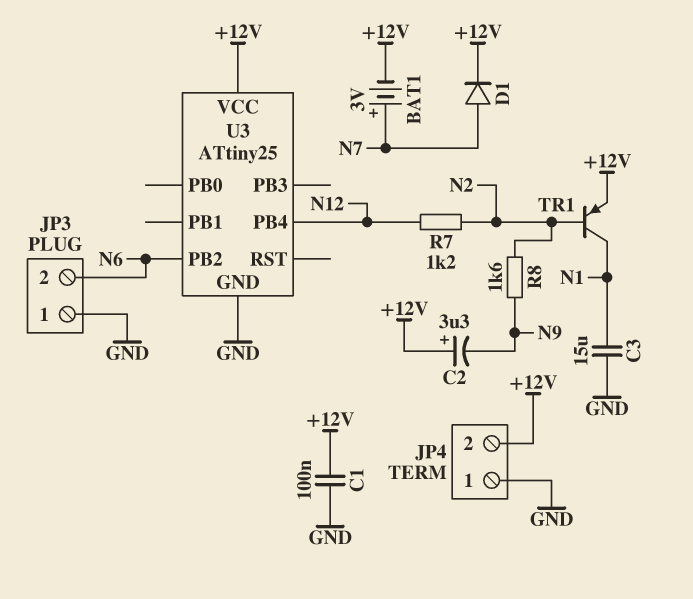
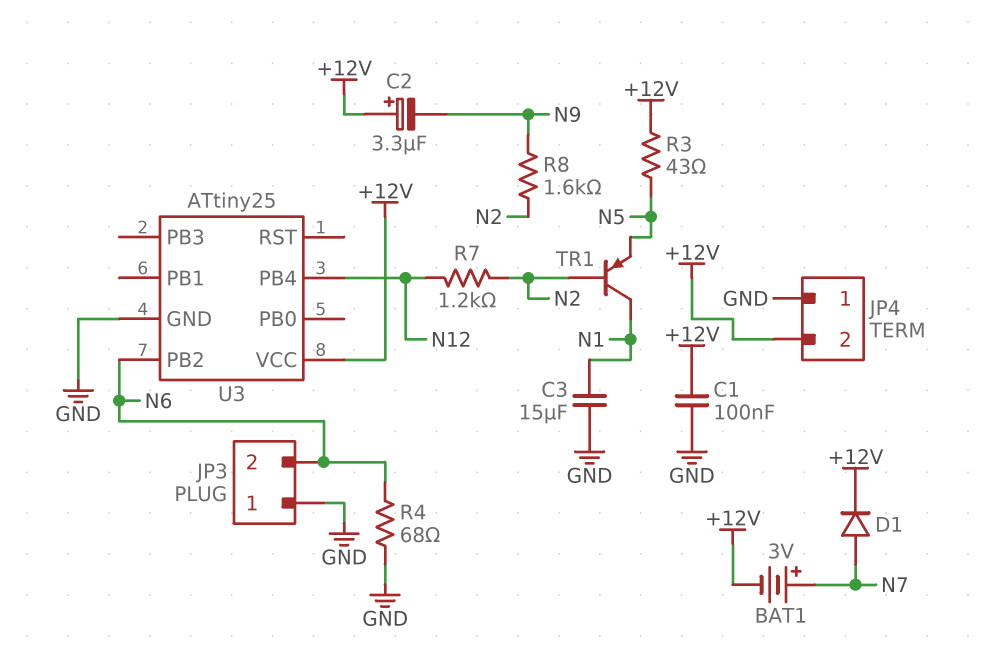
R3: none -> 43 (+12V, N5)
R4: none -> 68 (GND, N6)
TR1: PNP (B N2, C N1, E +12V) -> PNP (B N2, C N1, E N5)

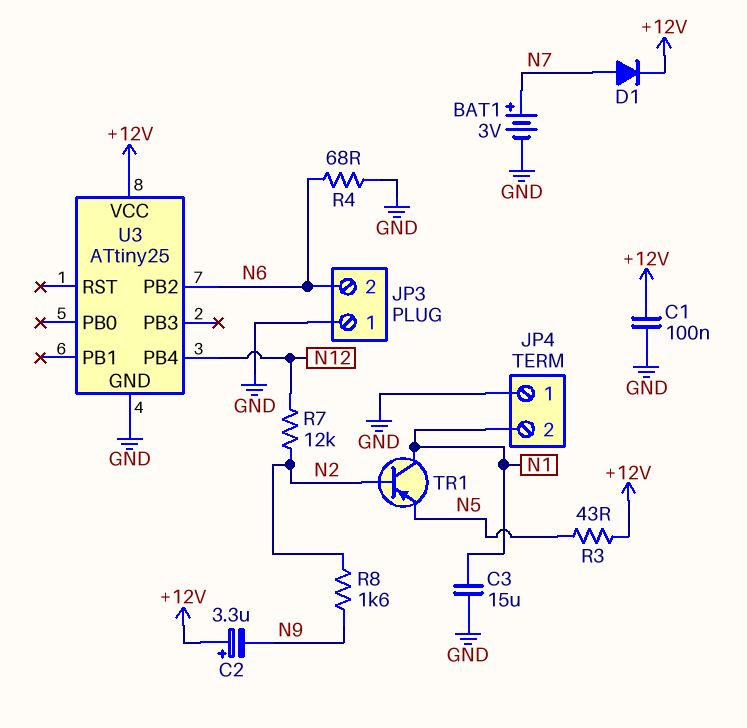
BAT1: 3V (plus N7, minus +12V) -> 3V (plus N7, minus GND)
JP4 pin 2: +12V -> N1
R7: 1.2k (N2, N12) -> 12k (N2, N12)

